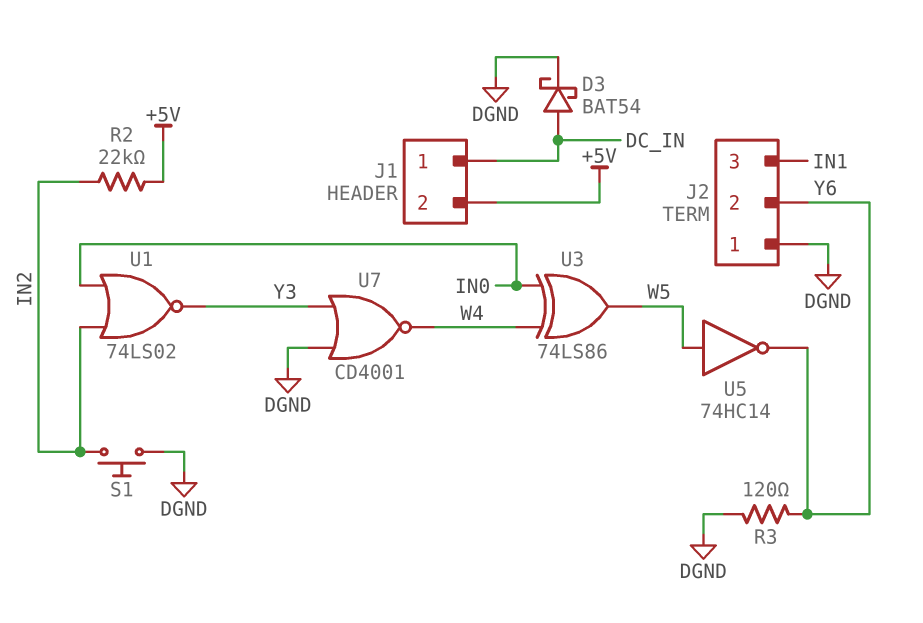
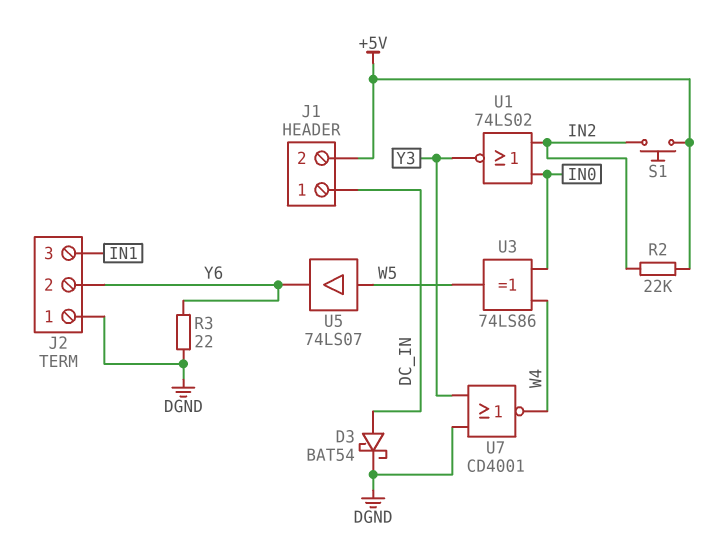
R3: 120 (DGND, Y6) -> 22 (DGND, Y6)
S1: button (DGND, IN2) -> button (+5V, IN2)
U5: NOT 74HC14 (in W5, out Y6) -> buffer 74LS07 (in W5, out Y6)

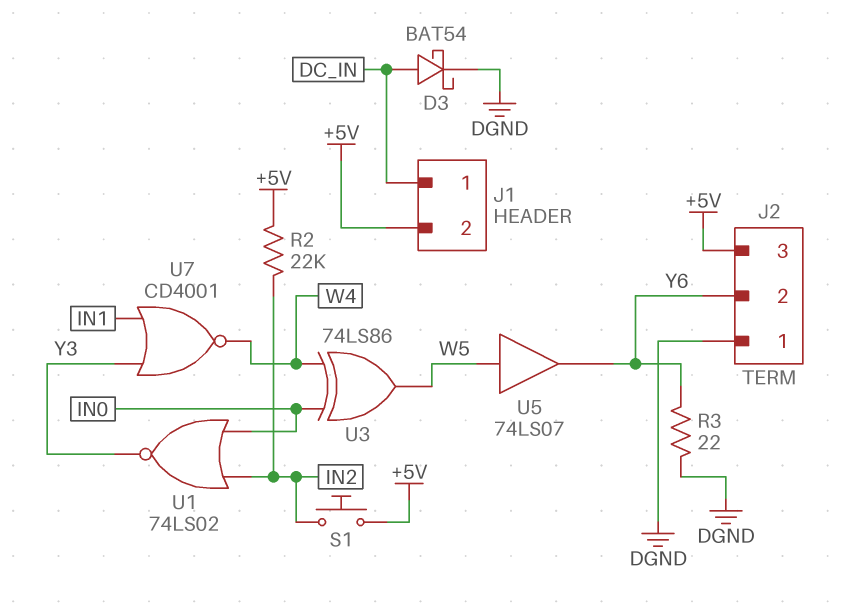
J2 pin 3: IN1 -> +5V
U7: NOR CD4001 (in DGND, in Y3, out W4) -> NOR CD4001 (in IN1, in Y3, out W4)

